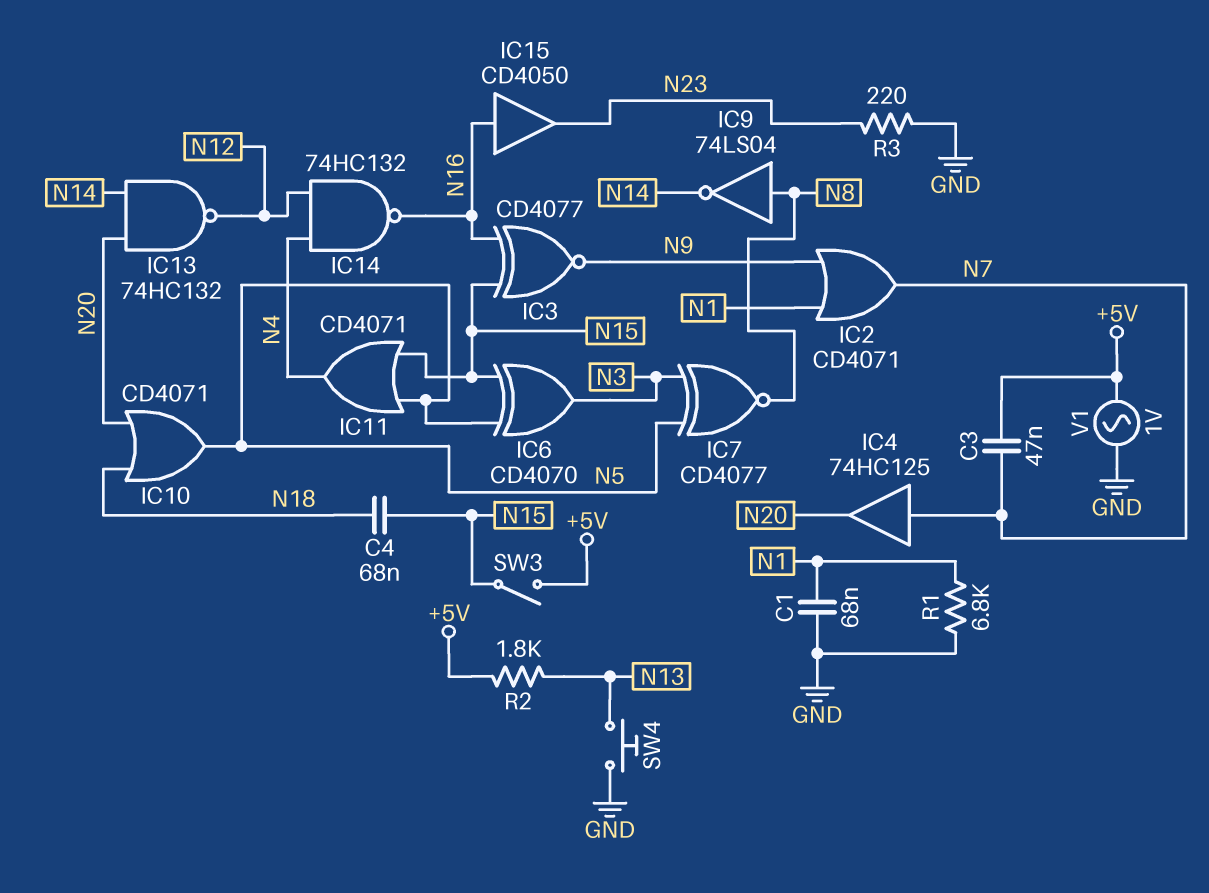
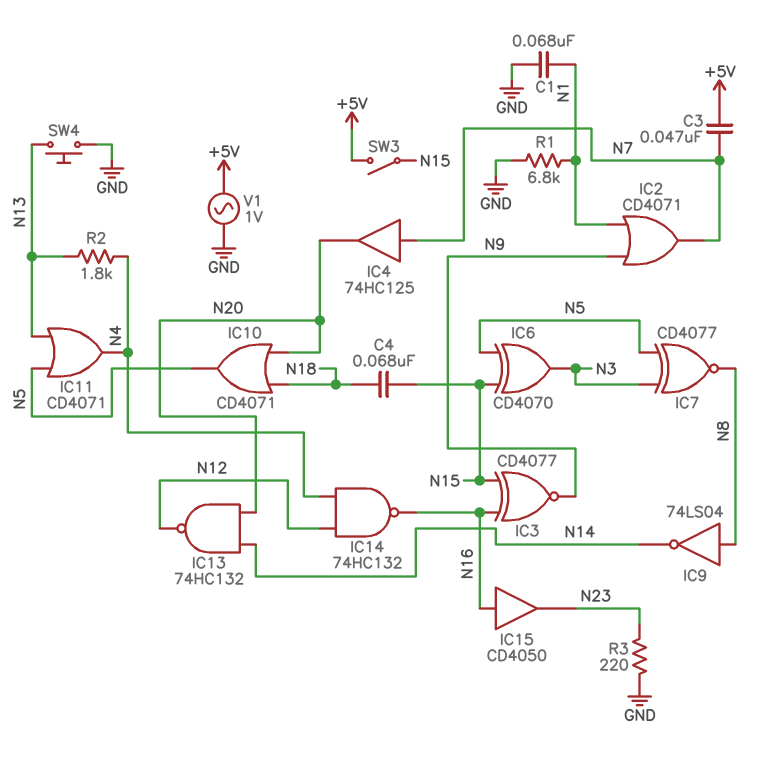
IC11: OR CD4071 (in N5, in N15, out N4) -> OR CD4071 (in N5, in N13, out N4)
R2: 1.8k (+5V, N13) -> 1.8k (N4, N13)

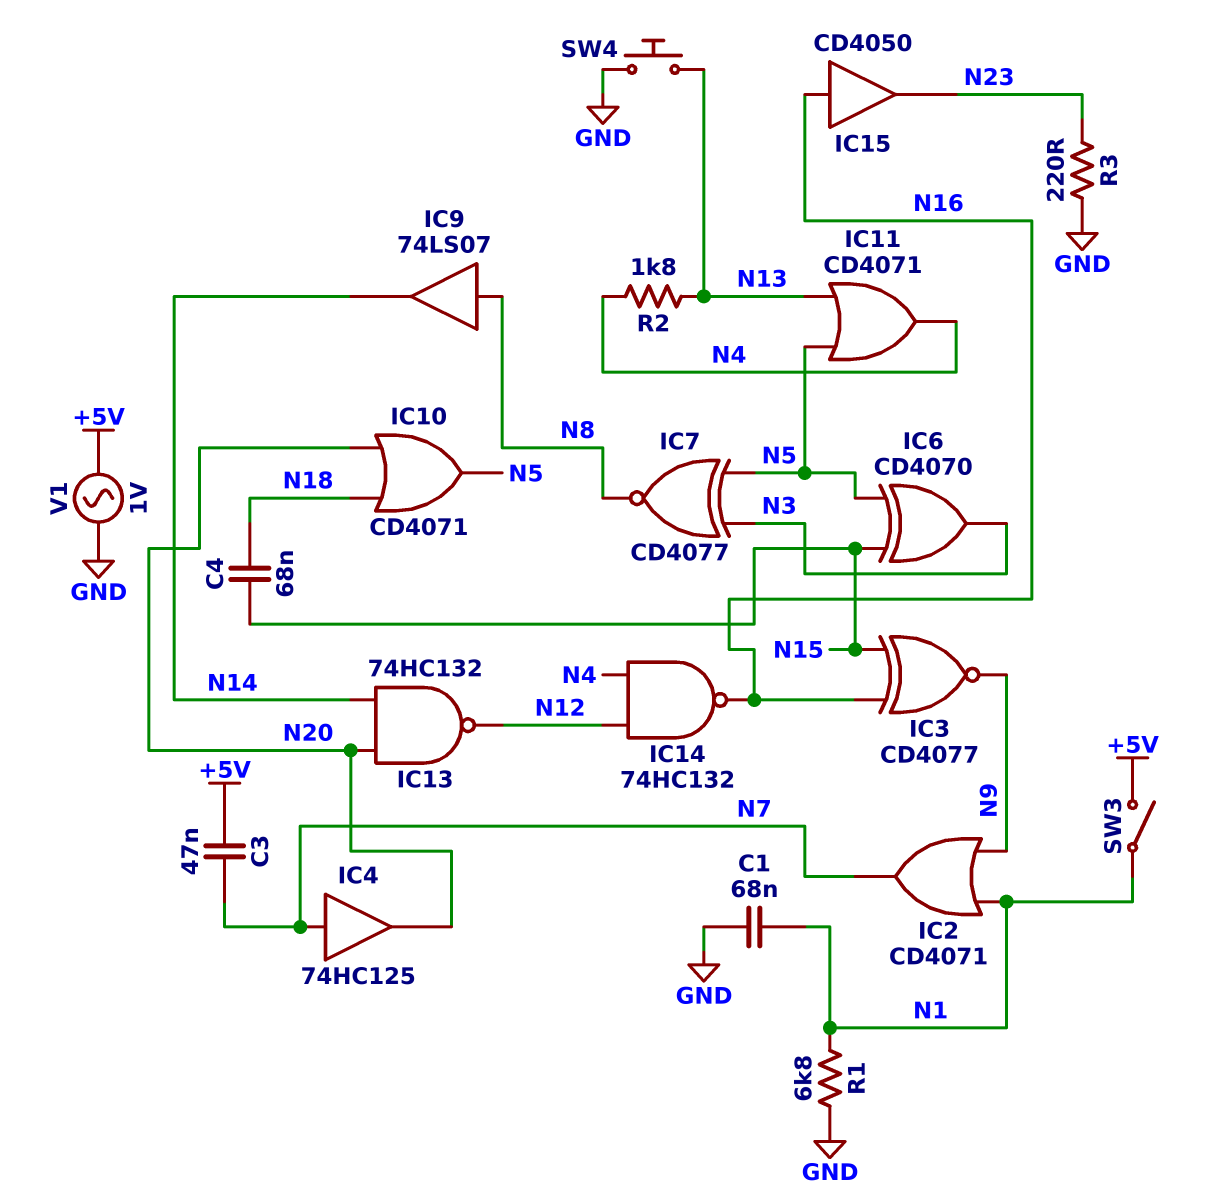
IC9: NOT 74LS04 (in N8, out N14) -> buffer 74LS07 (in N8, out N14)
SW3: switch (+5V, N15) -> switch (+5V, N1)

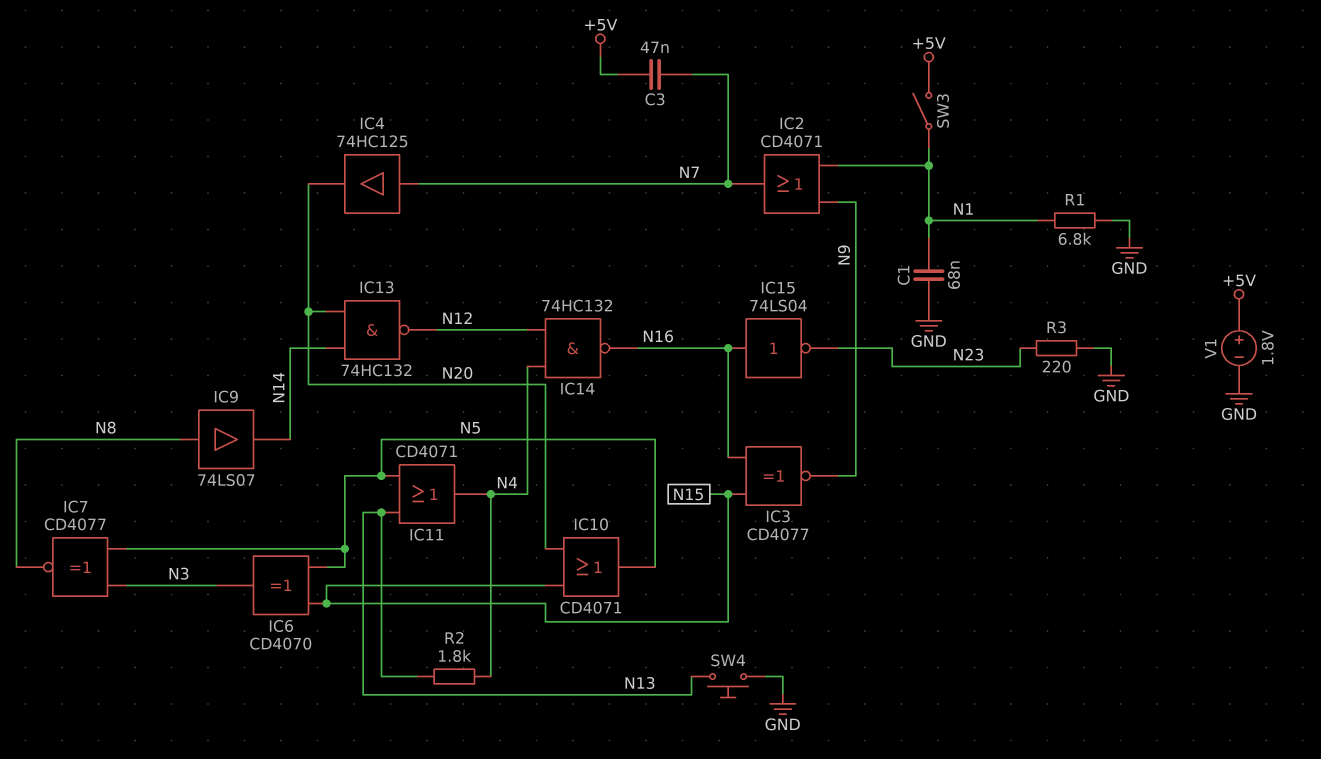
C4: 68nF (N15, N18) -> none
IC10: OR CD4071 (in N18, in N20, out N5) -> OR CD4071 (in N15, in N20, out N5)
IC15: buffer CD4050 (in N16, out N23) -> NOT 74LS04 (in N16, out N23)
V1: AC 1V (+5V, GND) -> 1.8V (plus +5V, minus GND)

